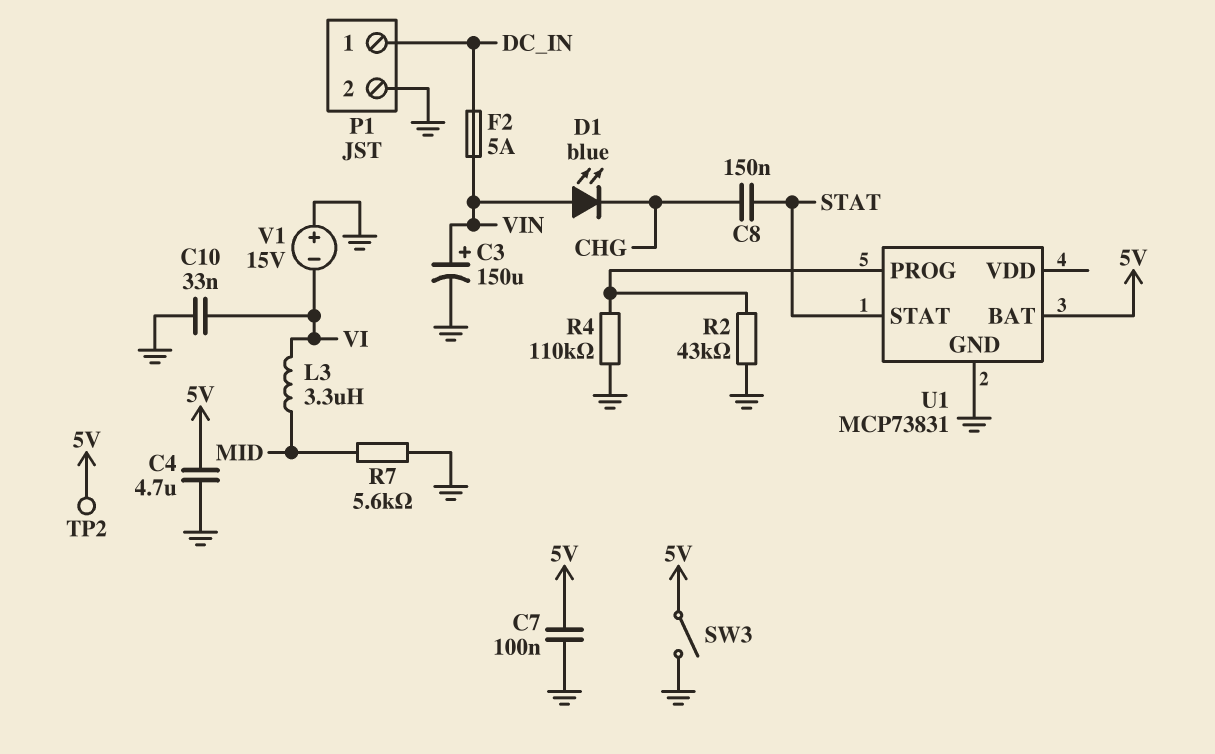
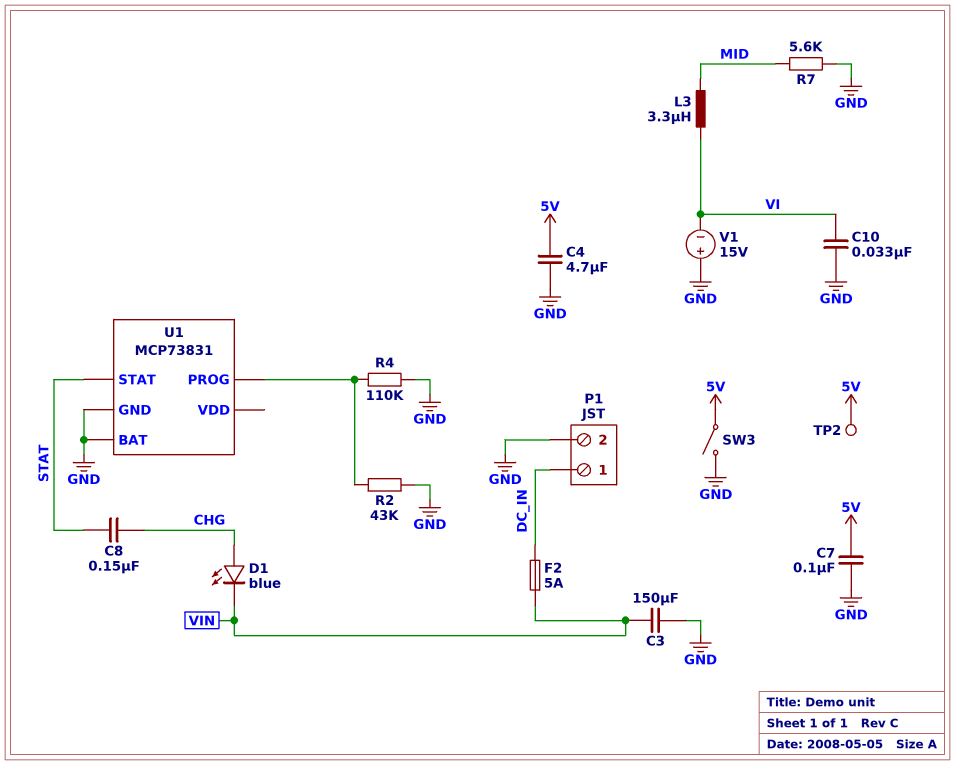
C3: 150uF (plus VIN, minus GND) -> 150uF (GND, VIN)
D1: LED blue (A VIN, K CHG) -> LED blue (A CHG, K VIN)
U1 pin BAT: 5V -> GND

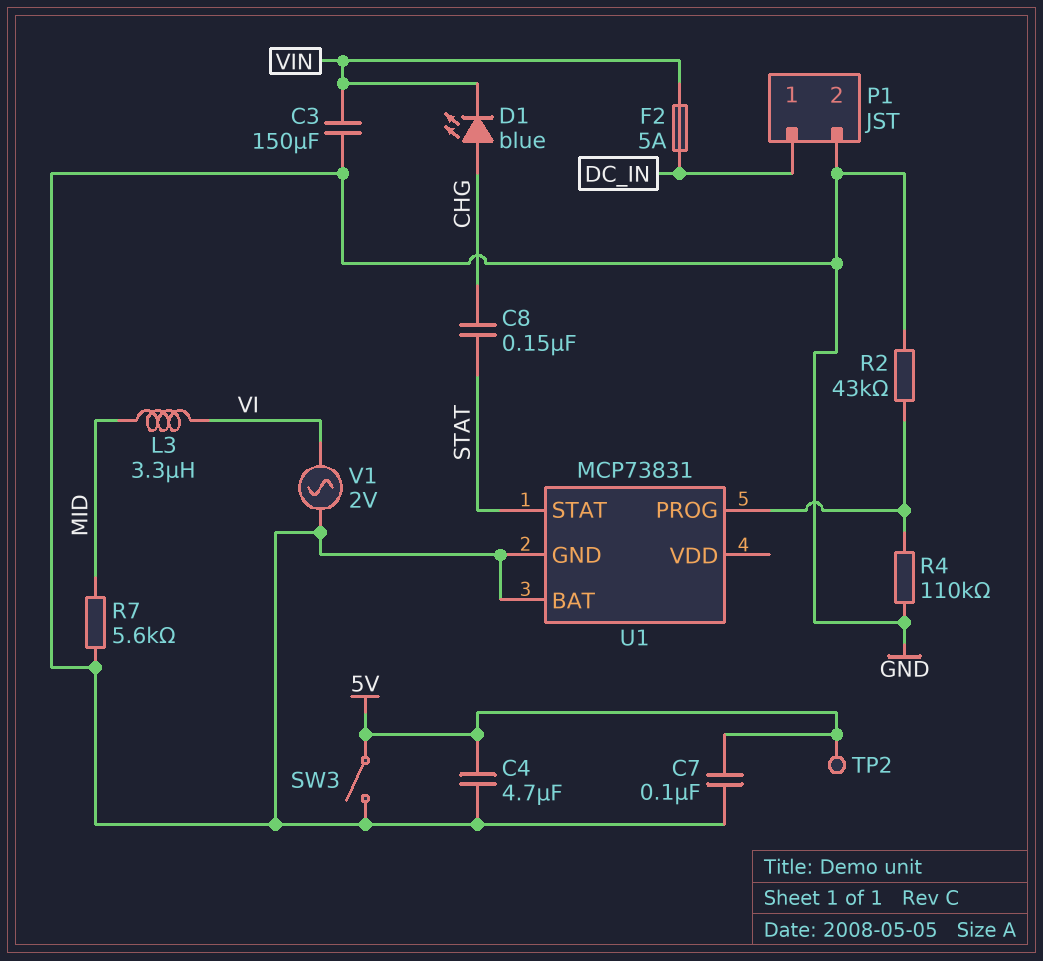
C10: 33nF (GND, VI) -> none
V1: 15V (plus GND, minus VI) -> AC 2V (GND, VI)

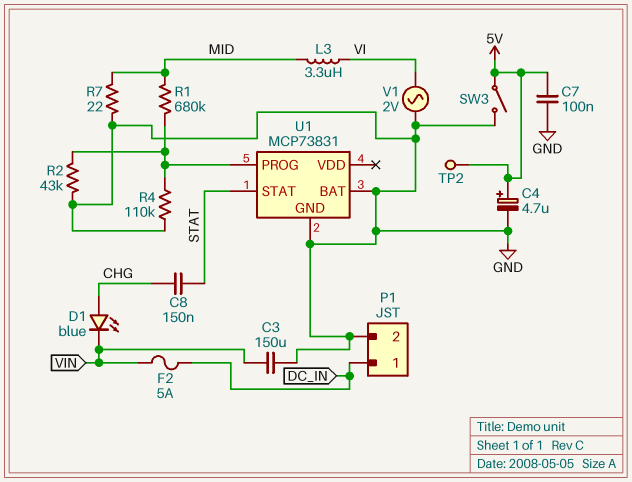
C4: 4.7uF (5V, GND) -> 4.7uF (plus 5V, minus GND)
R1: none -> 680k (MID, U1/PROG)
R7: 5.6k (GND, MID) -> 22 (GND, MID)

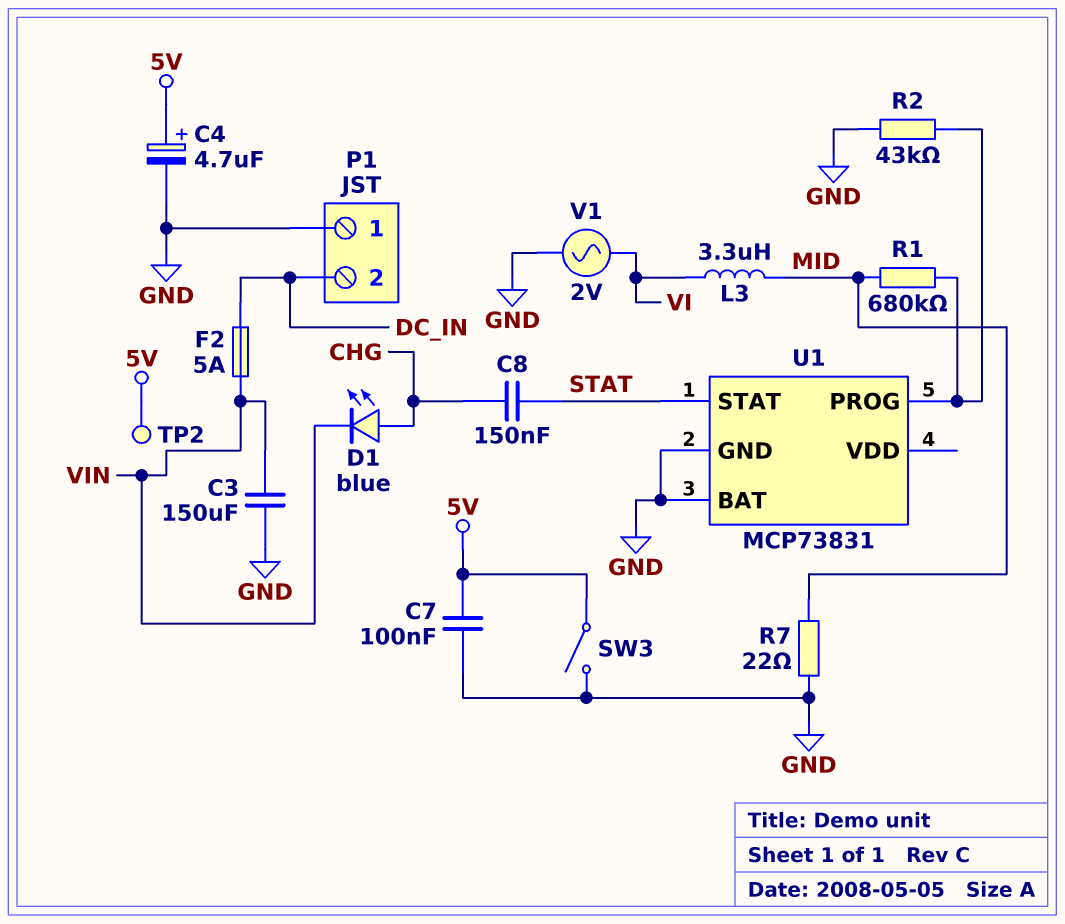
P1 pin 1: DC_IN -> GND
P1 pin 2: GND -> DC_IN
R4: 110k (GND, U1/PROG) -> none

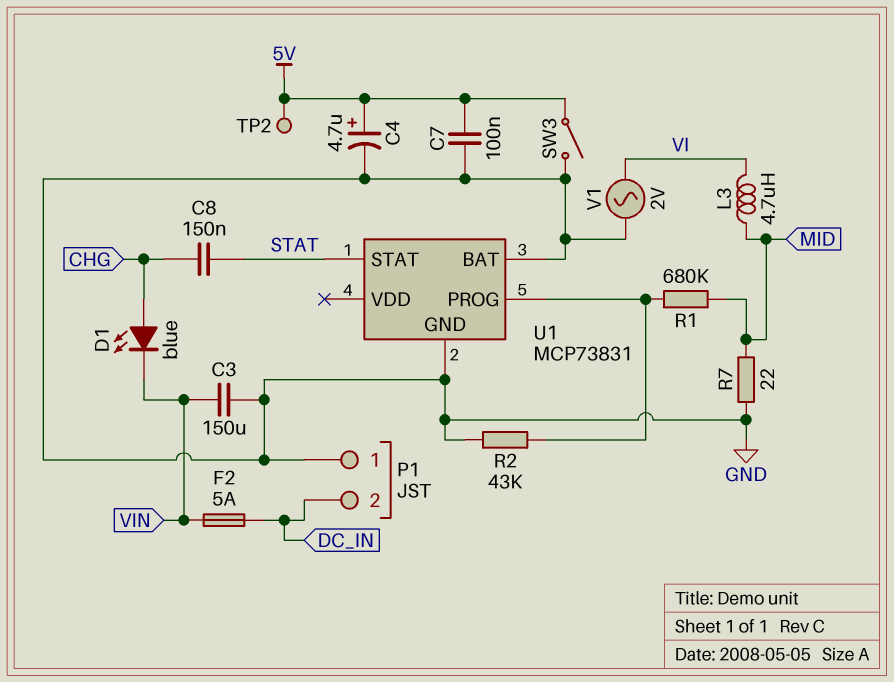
L3: 3.3uH (MID, VI) -> 4.7uH (MID, VI)

